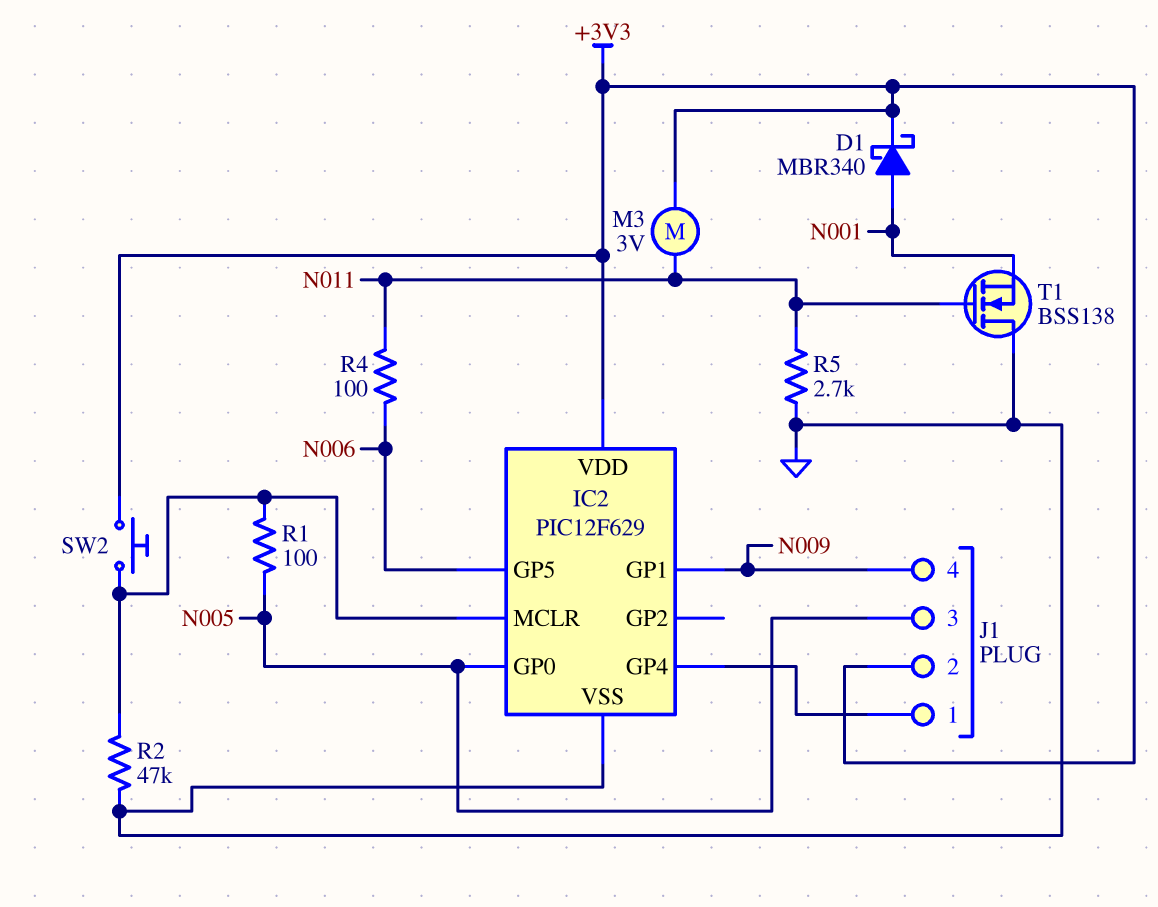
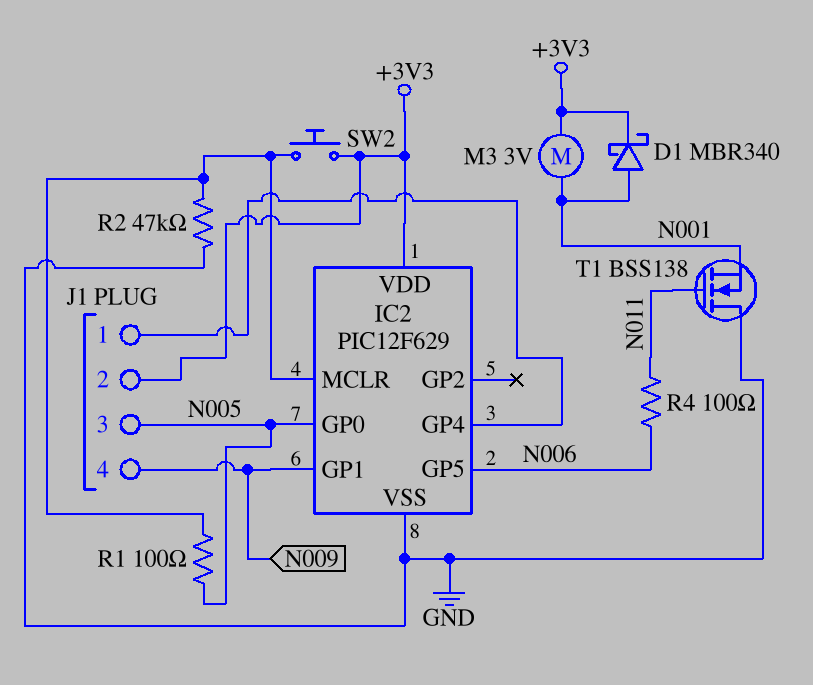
M3: motor 3V (+3V3, N011) -> motor 3V (+3V3, N001)
R5: 2.7k (GND, N011) -> none

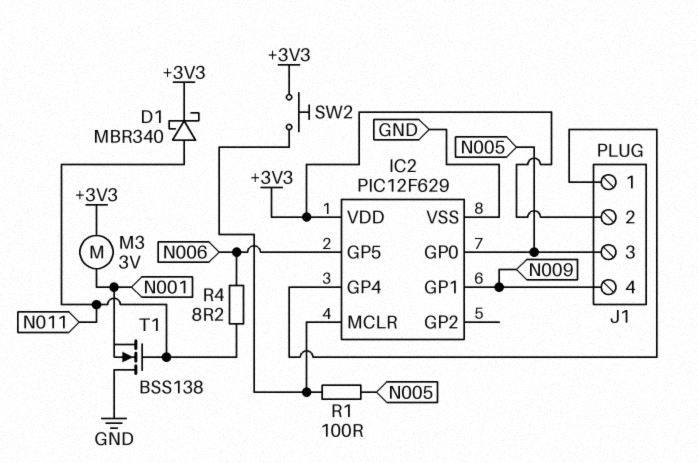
D1: schottky MBR340 (A N001, K +3V3) -> schottky MBR340 (A N011, K +3V3)
R2: 47k (GND, IC2/MCLR) -> none
R4: 100 (N006, N011) -> 8.2 (N006, N011)

